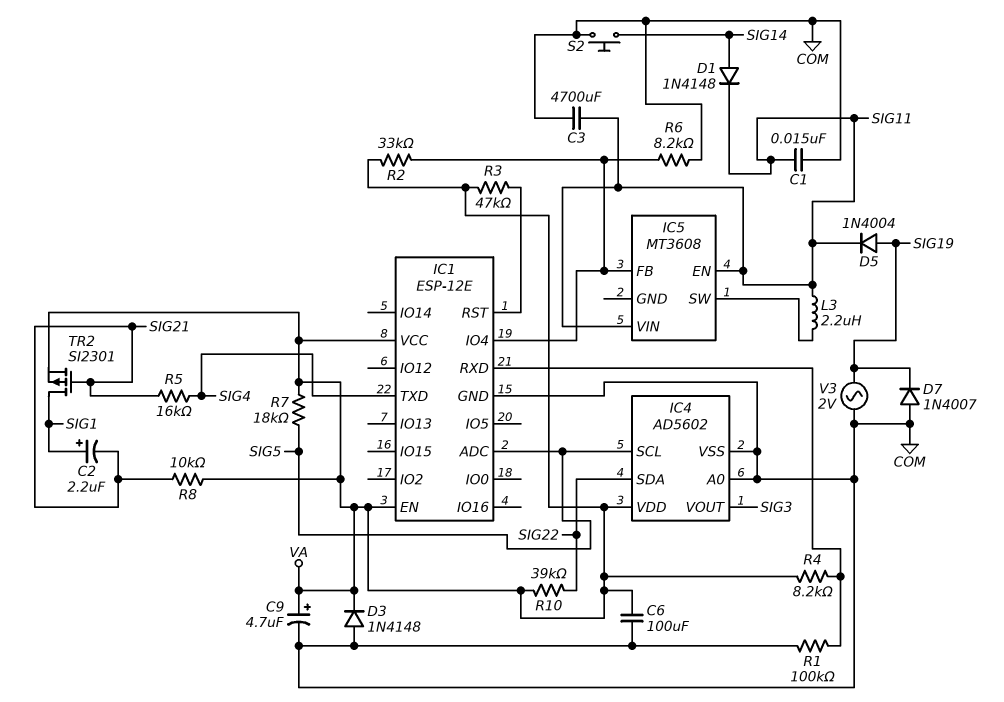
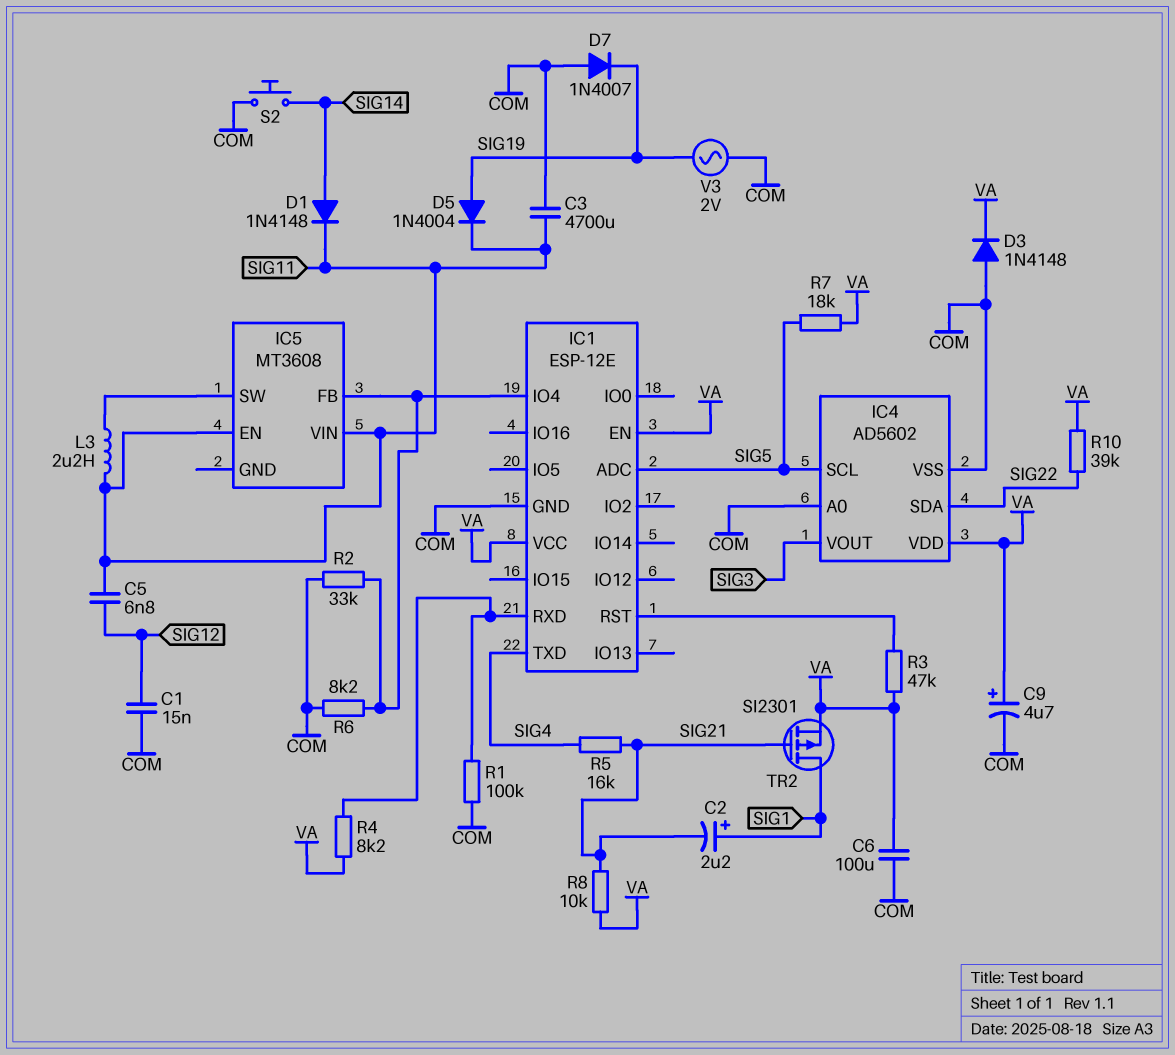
C1: 15nF (COM, SIG11) -> 15nF (COM, SIG12)
C5: none -> 6.8nF (SIG11, SIG12)
R2: 33k (IC1/IO4, VA) -> 33k (COM, IC1/IO4)

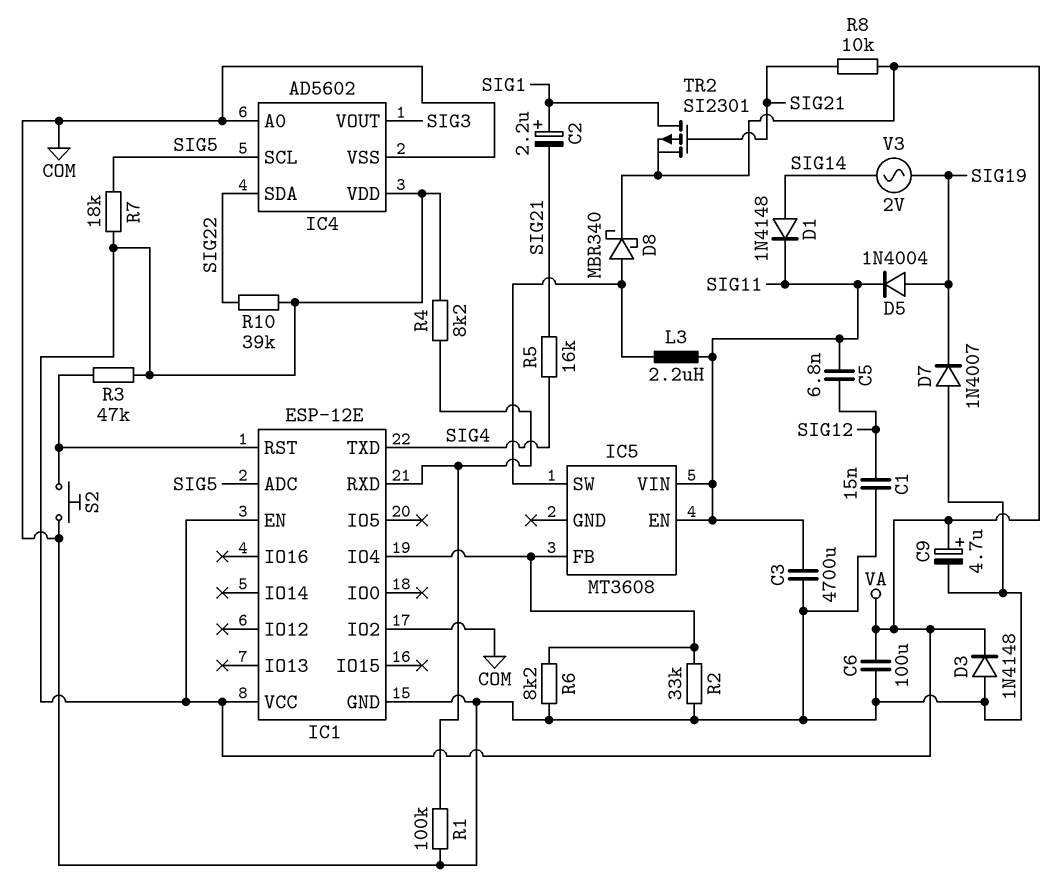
D8: none -> schottky MBR340 (A IC5/SW, K VA)
IC1 pin IO2: none -> COM
S2: button (COM, SIG14) -> button (COM, IC1/RST)
V3: AC 2V (COM, SIG19) -> AC 2V (SIG14, SIG19)

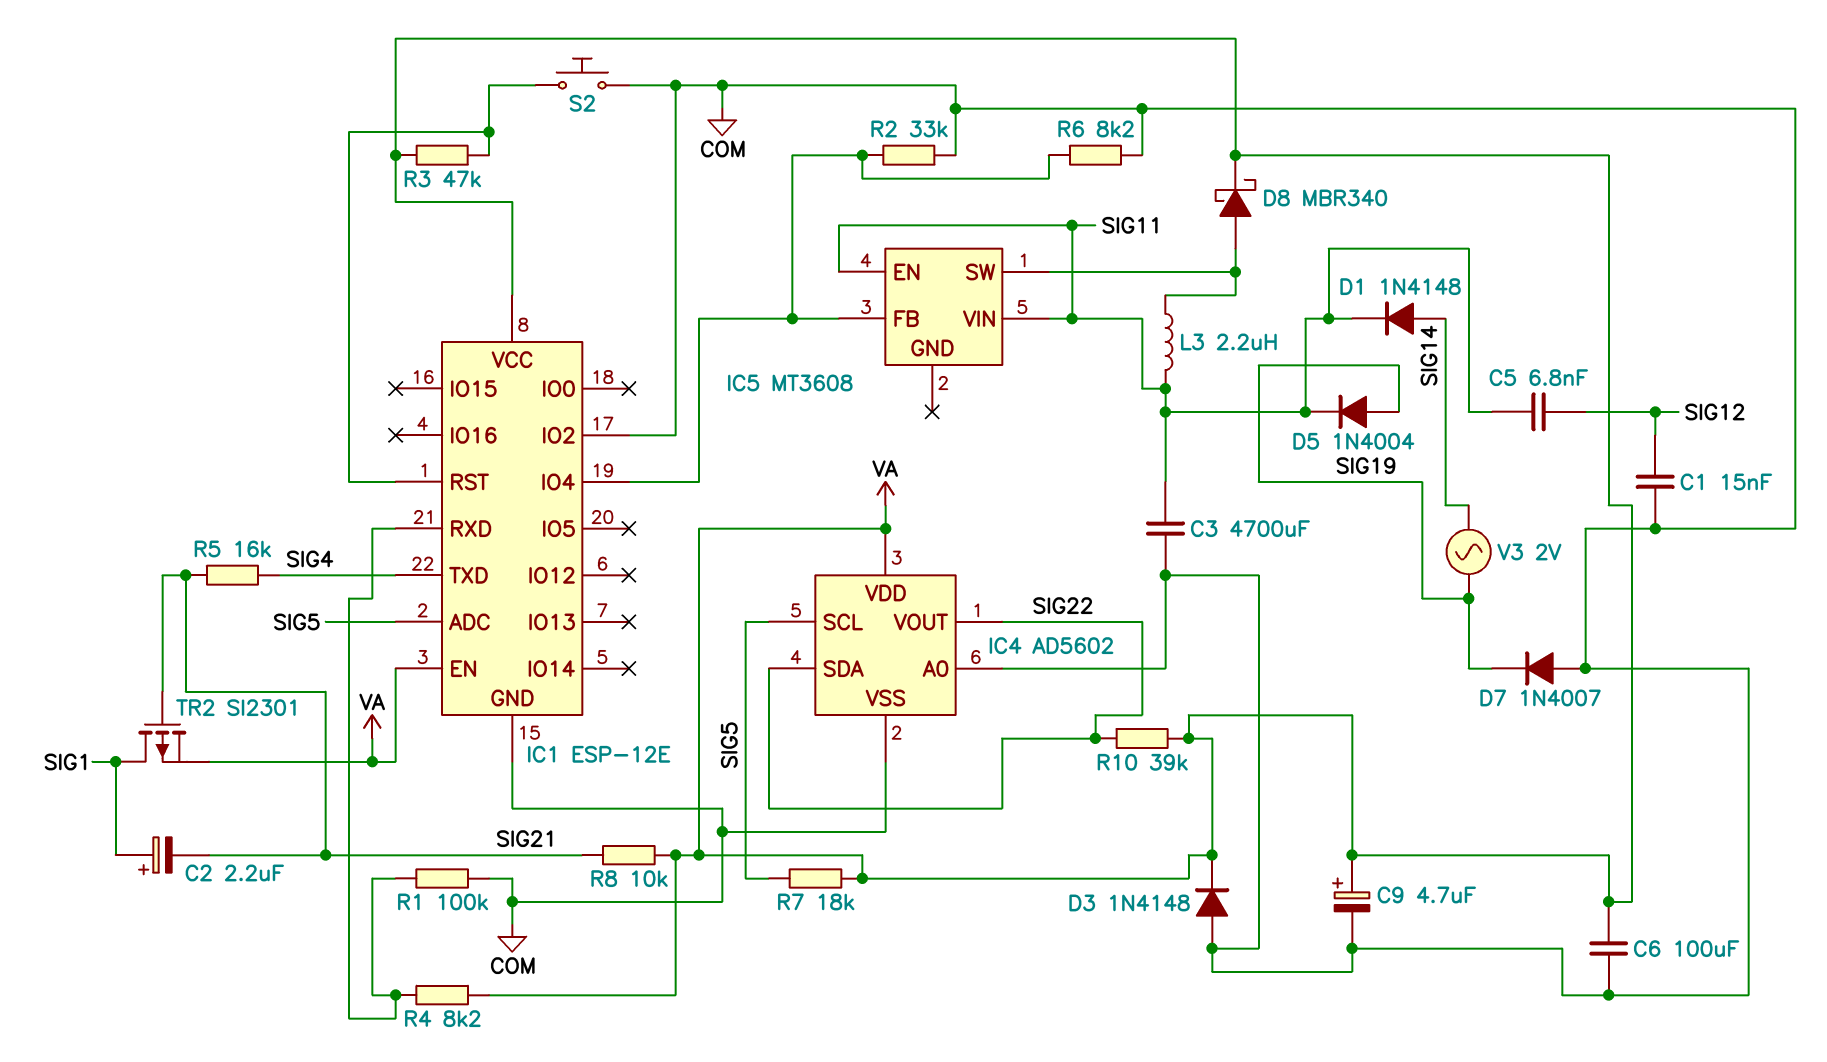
IC4 pin VOUT: SIG3 -> SIG22

